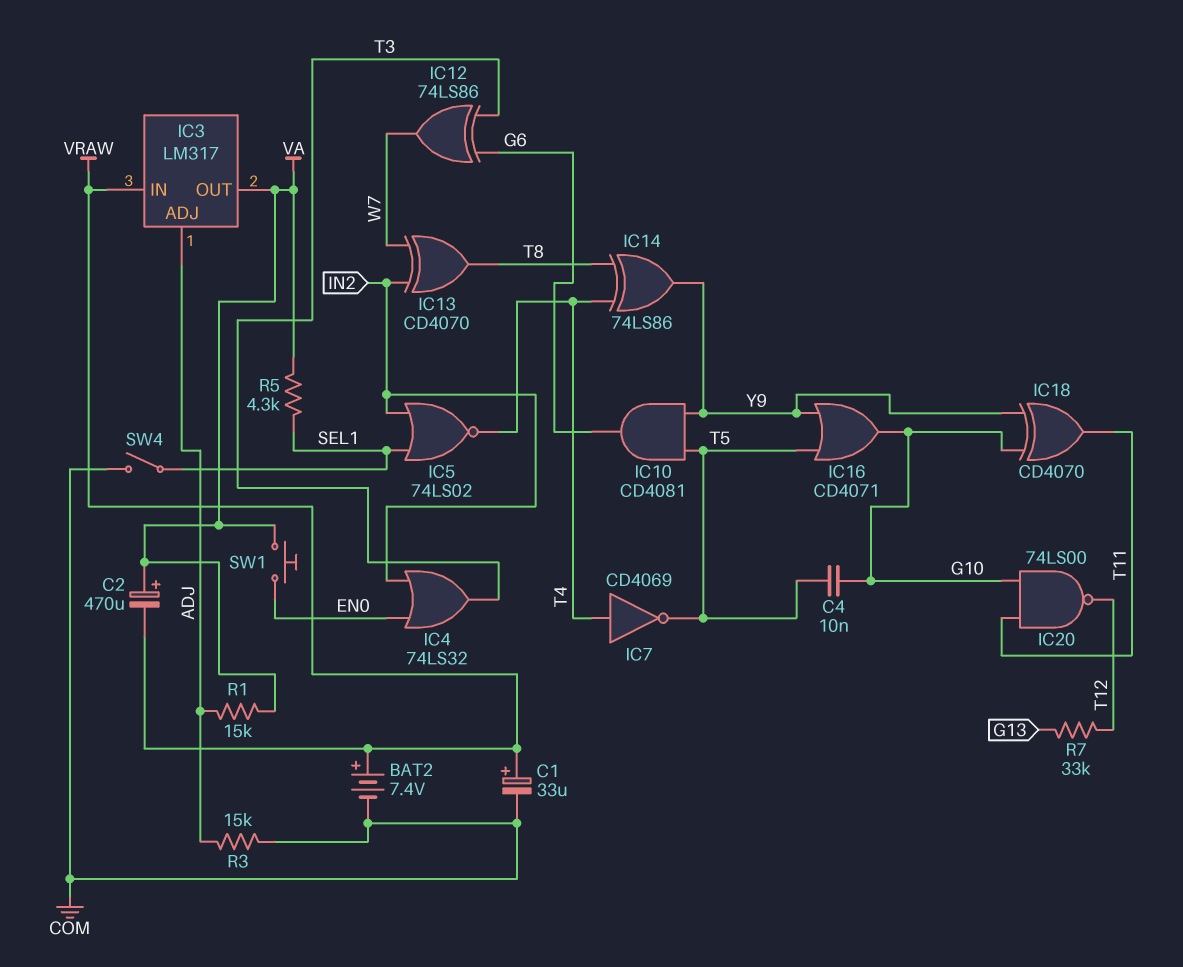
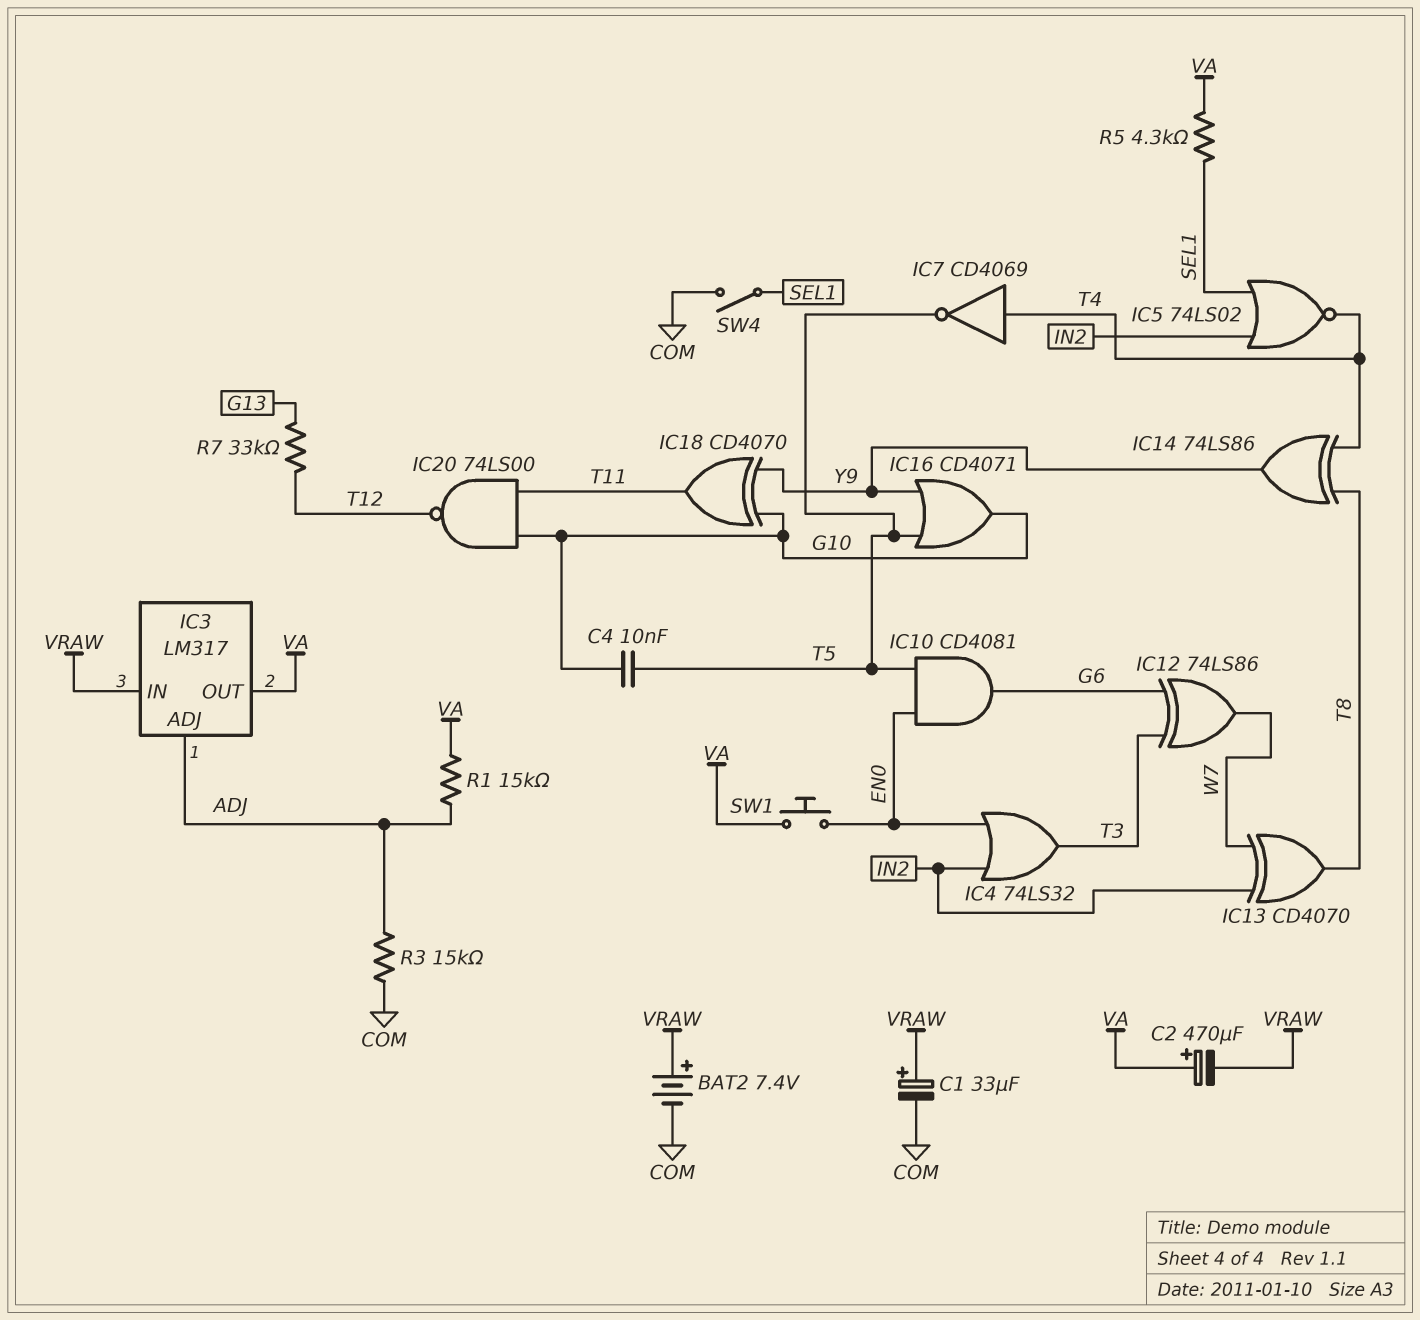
IC10: AND CD4081 (in T5, in Y9, out G6) -> AND CD4081 (in EN0, in T5, out G6)

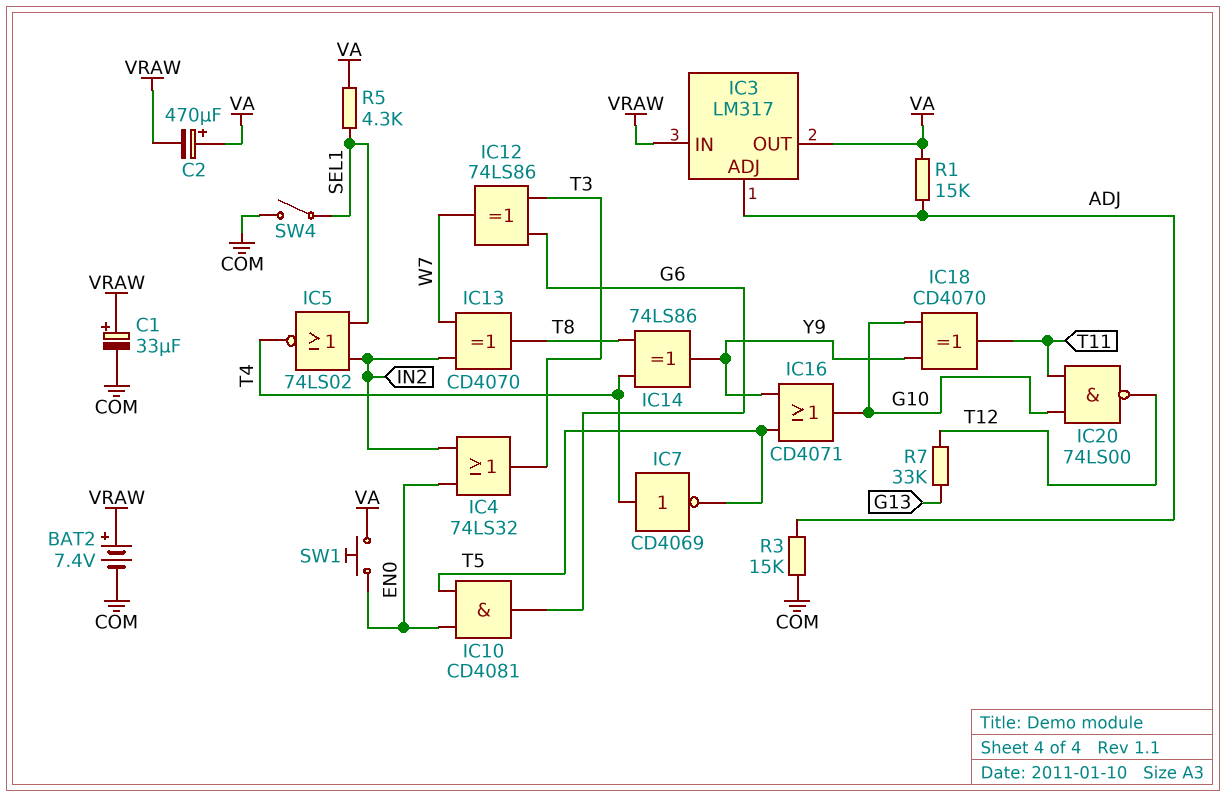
C4: 10nF (G10, T5) -> none

